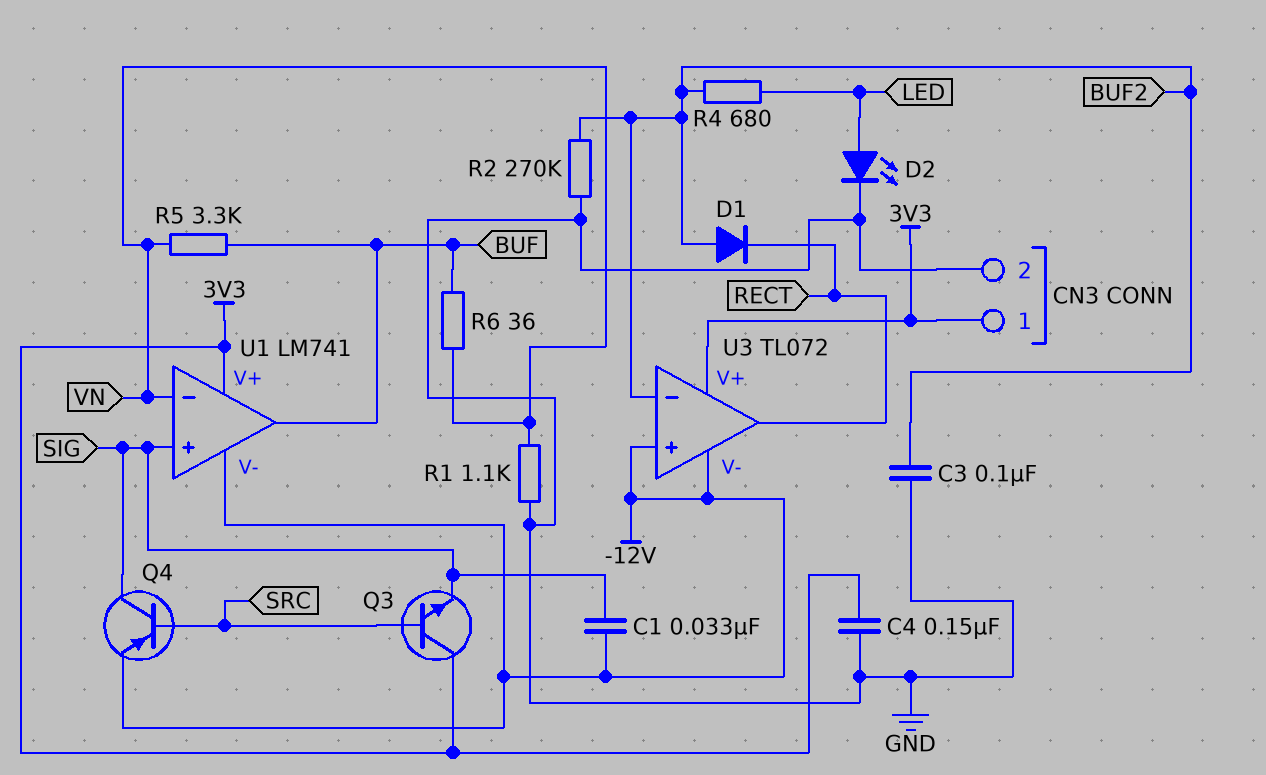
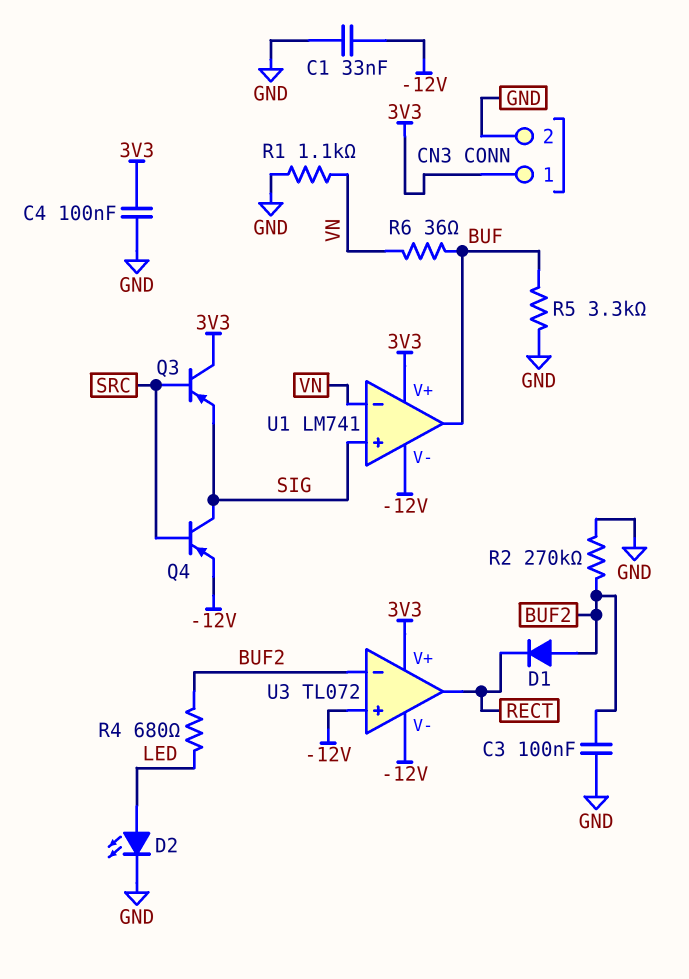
C1: 33nF (-12V, SIG) -> 33nF (-12V, GND)
C4: 150nF (3V3, GND) -> 100nF (3V3, GND)
Q3: NPN (B SRC, C 3V3, E SIG) -> PNP (B SRC, C 3V3, E SIG)
R5: 3.3k (BUF, VN) -> 3.3k (BUF, GND)

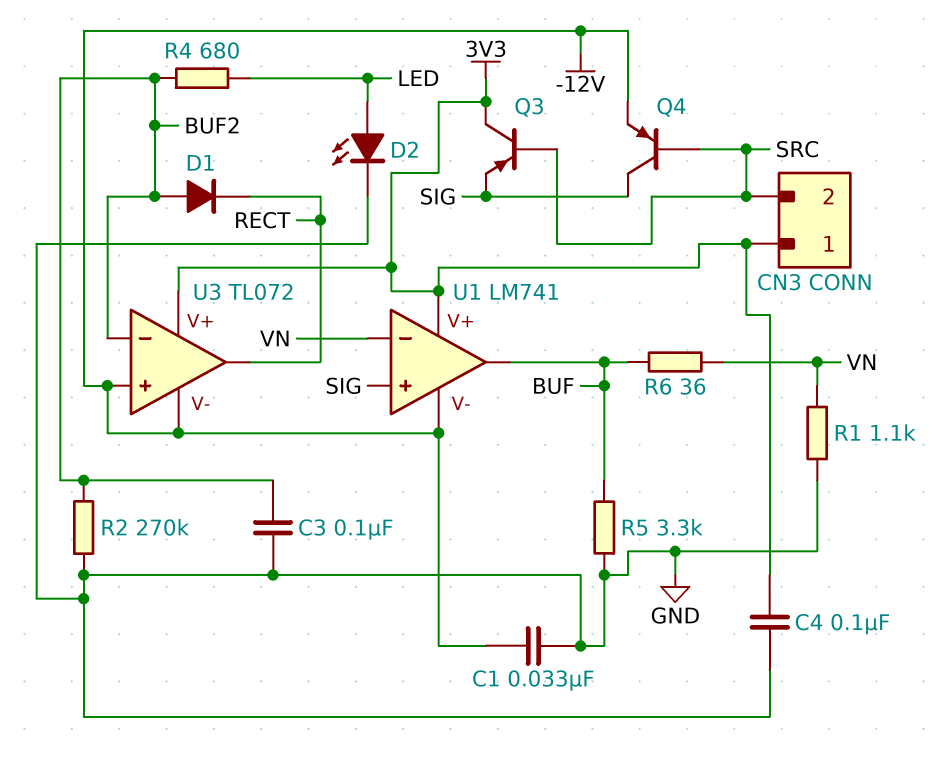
CN3 pin 2: GND -> SRC

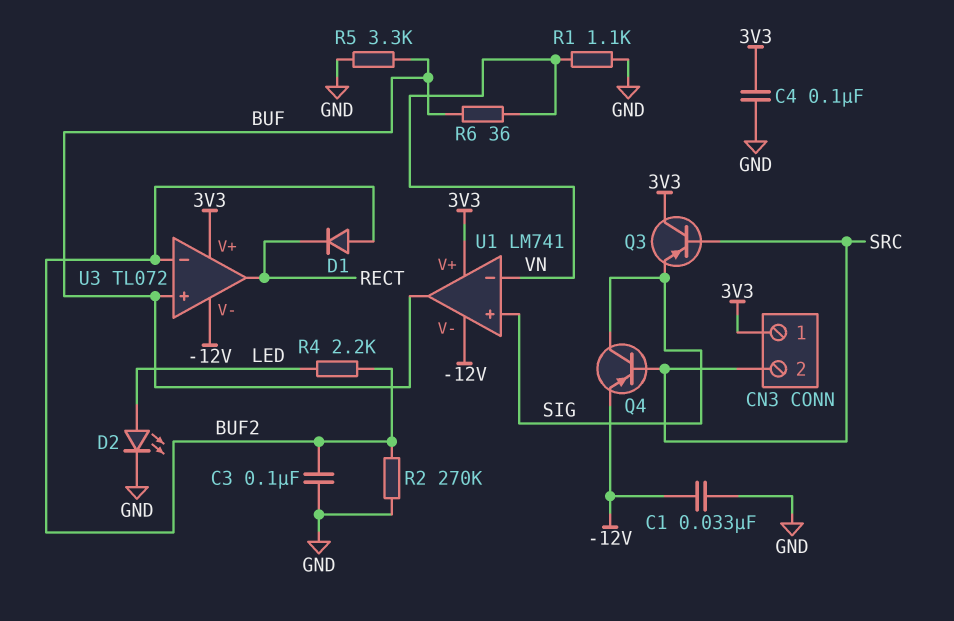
R4: 680 (BUF2, LED) -> 2.2k (BUF2, LED)
U3 pin in+: -12V -> BUF

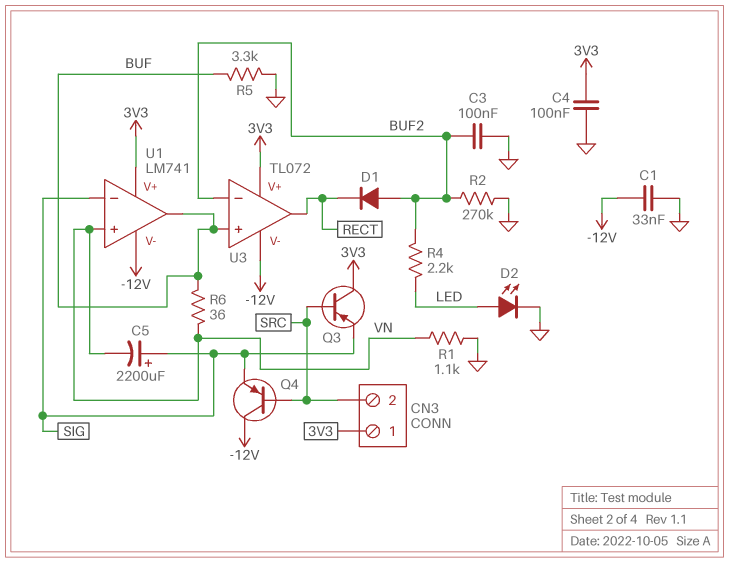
C5: none -> 2200uF (plus SIG, minus VN)
Q4: PNP (B SRC, C SIG, E -12V) -> PNP (B SRC, C -12V, E SIG)
U1 pin in+: SIG -> VN
U1 pin in-: VN -> SIG

